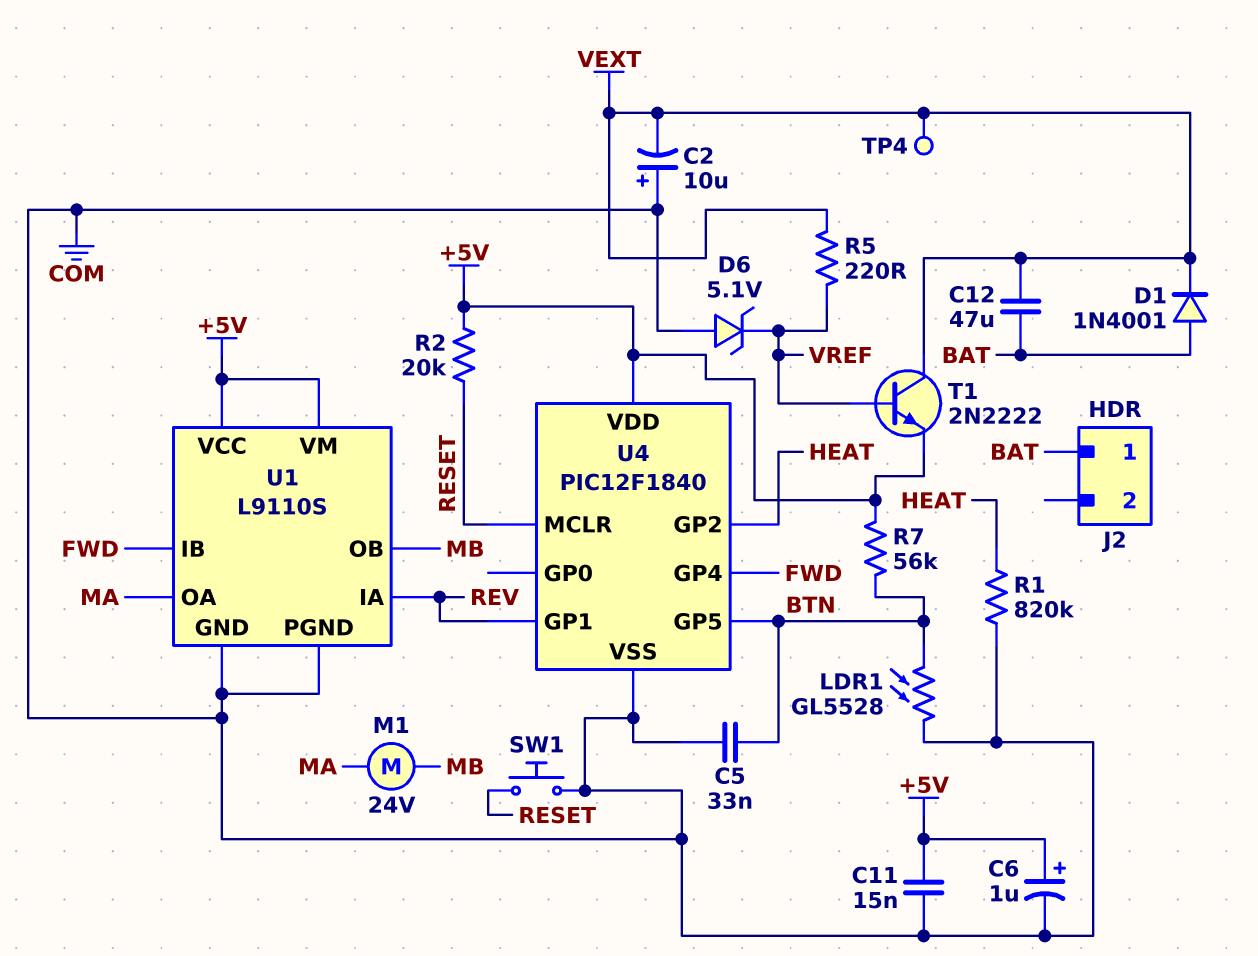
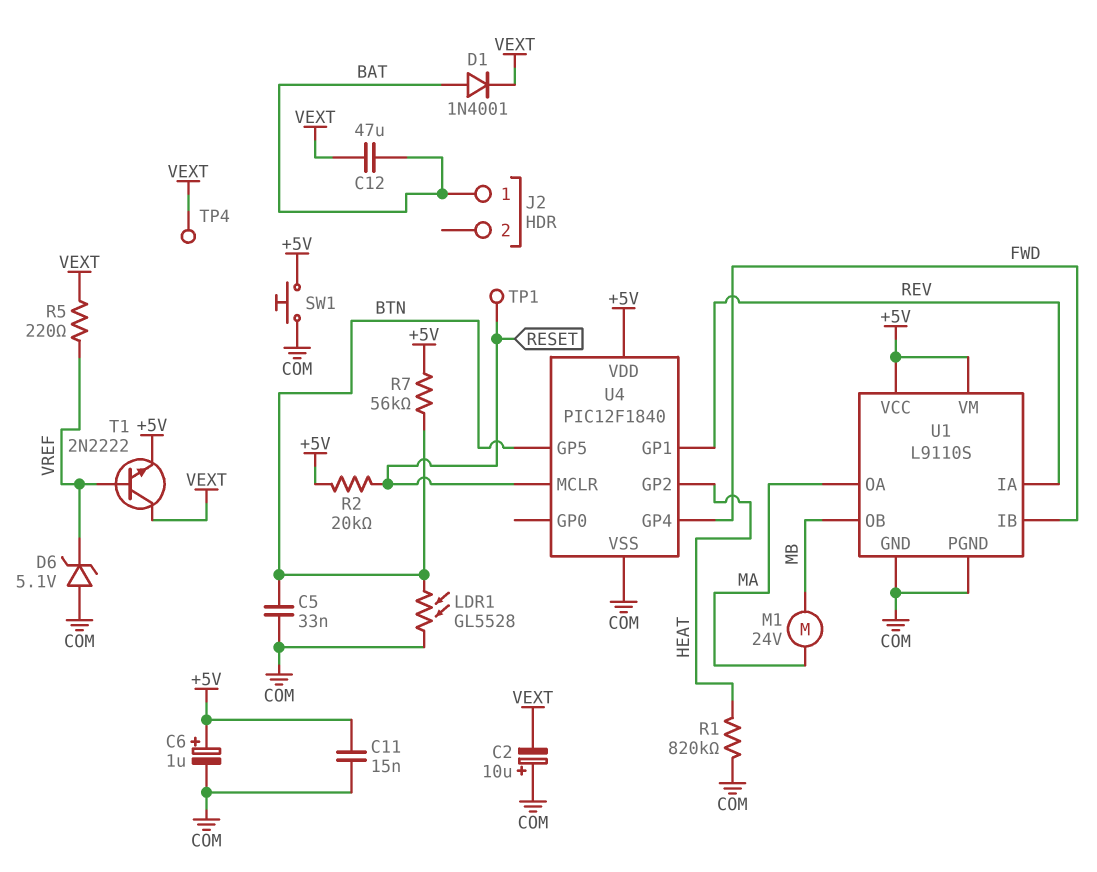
SW1: button (COM, RESET) -> button (+5V, COM)
TP1: none -> test point (RESET)

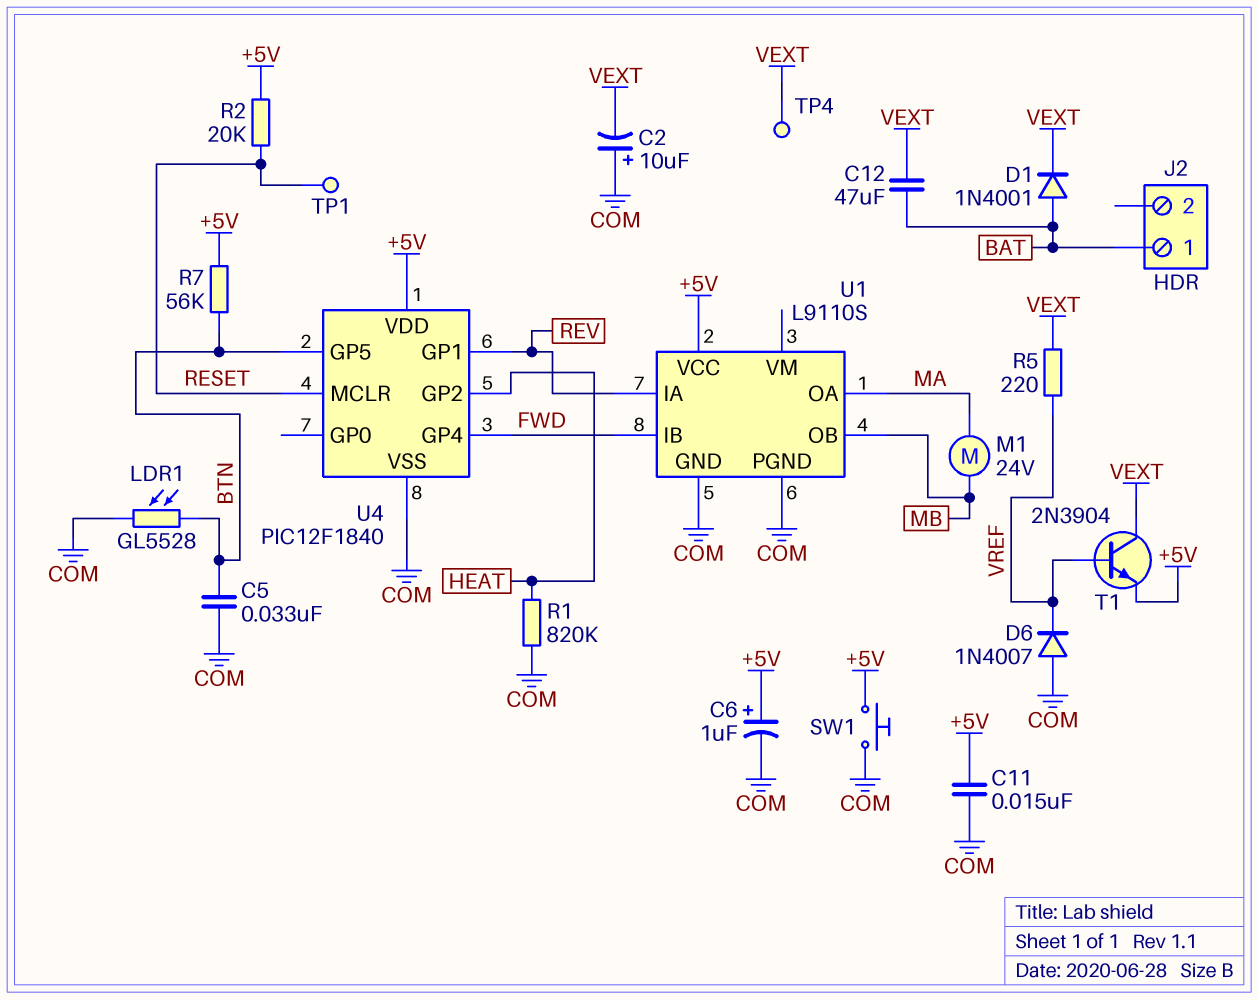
D6: zener 5.1V (A COM, K VREF) -> diode 1N4007 (A COM, K VREF)
T1: NPN 2N2222 (B VREF, C VEXT, E +5V) -> NPN 2N3904 (B VREF, C VEXT, E +5V)
U1 pin VM: +5V -> none

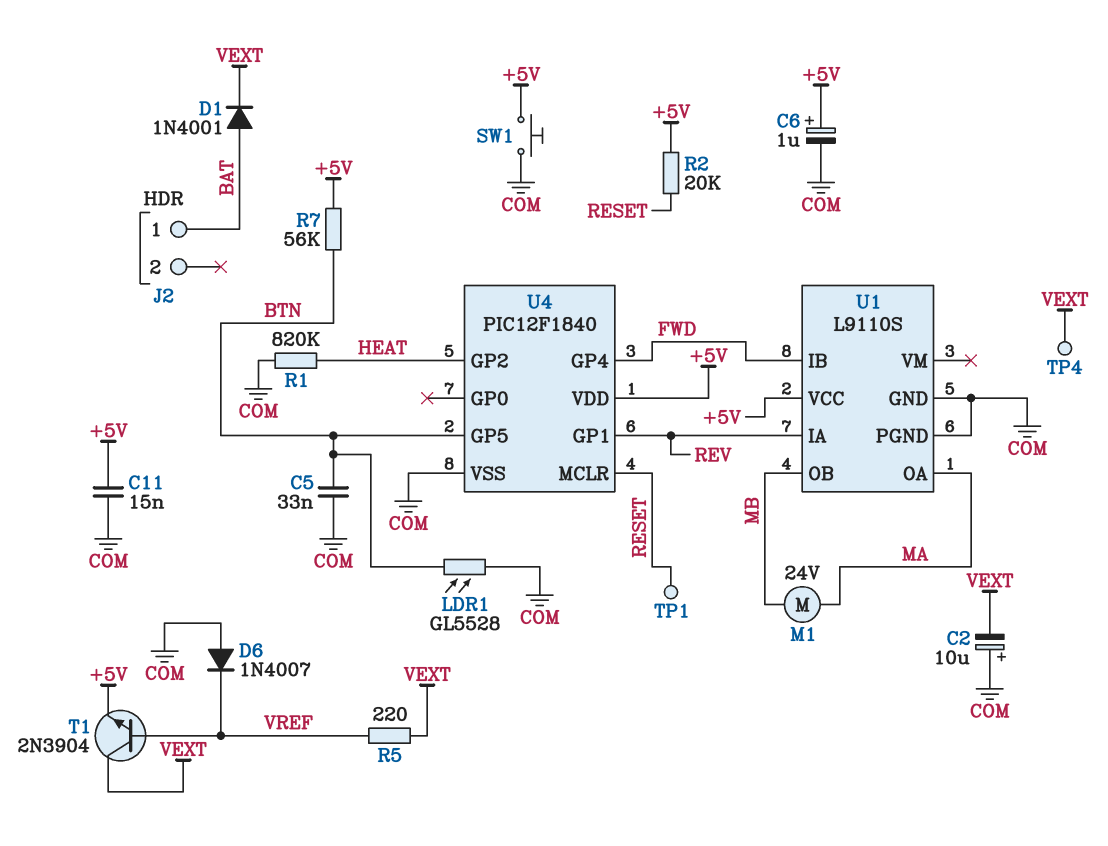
C12: 47uF (BAT, VEXT) -> none

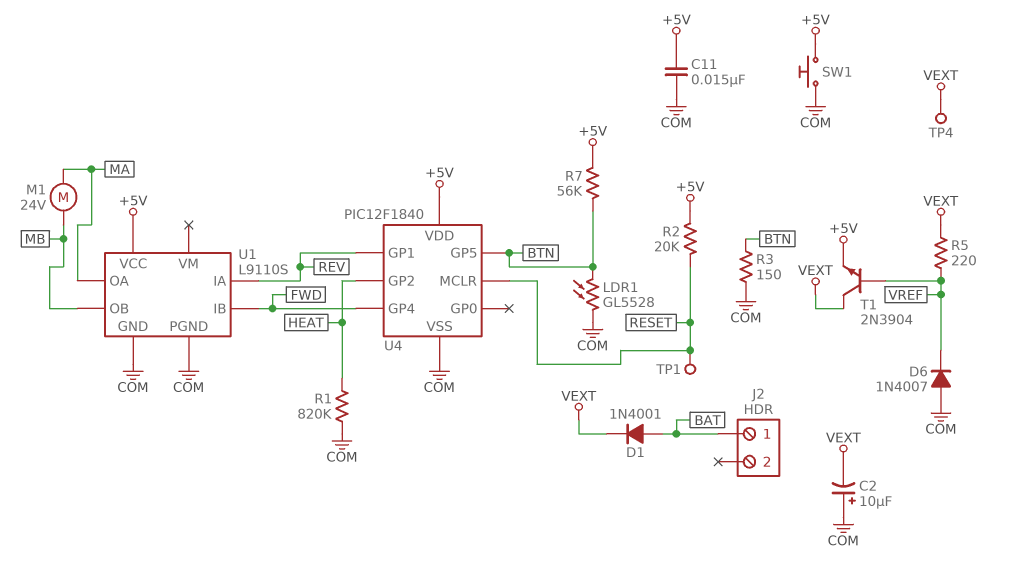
C5: 33nF (BTN, COM) -> none
C6: 1uF (plus +5V, minus COM) -> none
R3: none -> 150 (BTN, COM)

